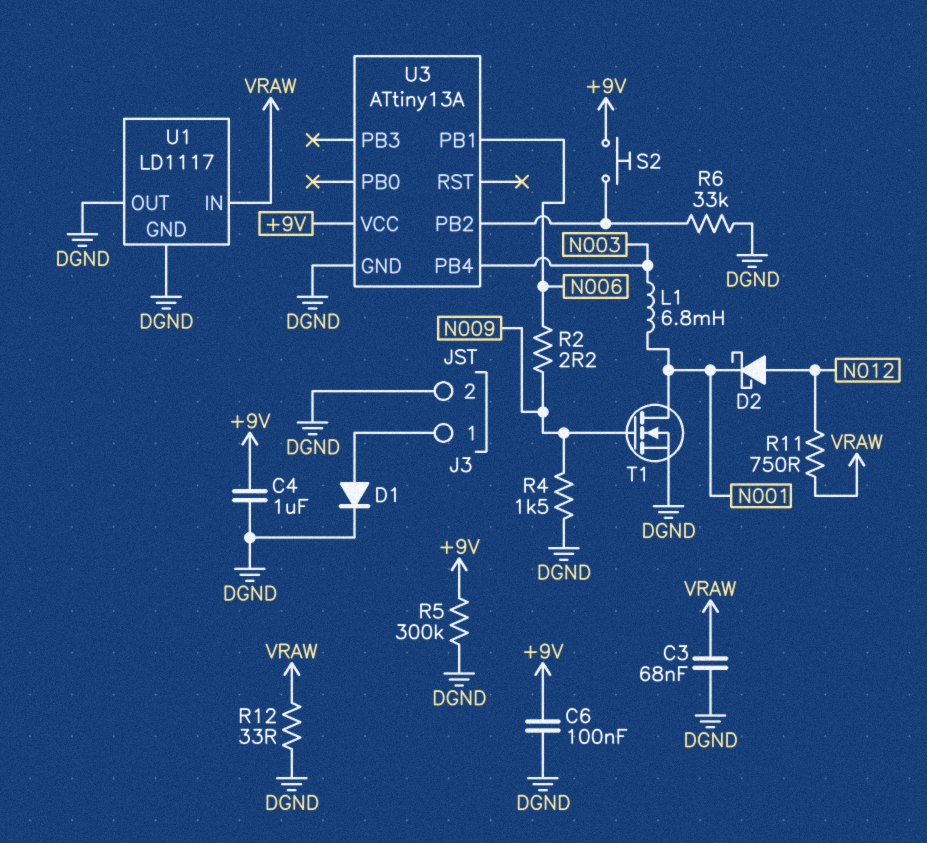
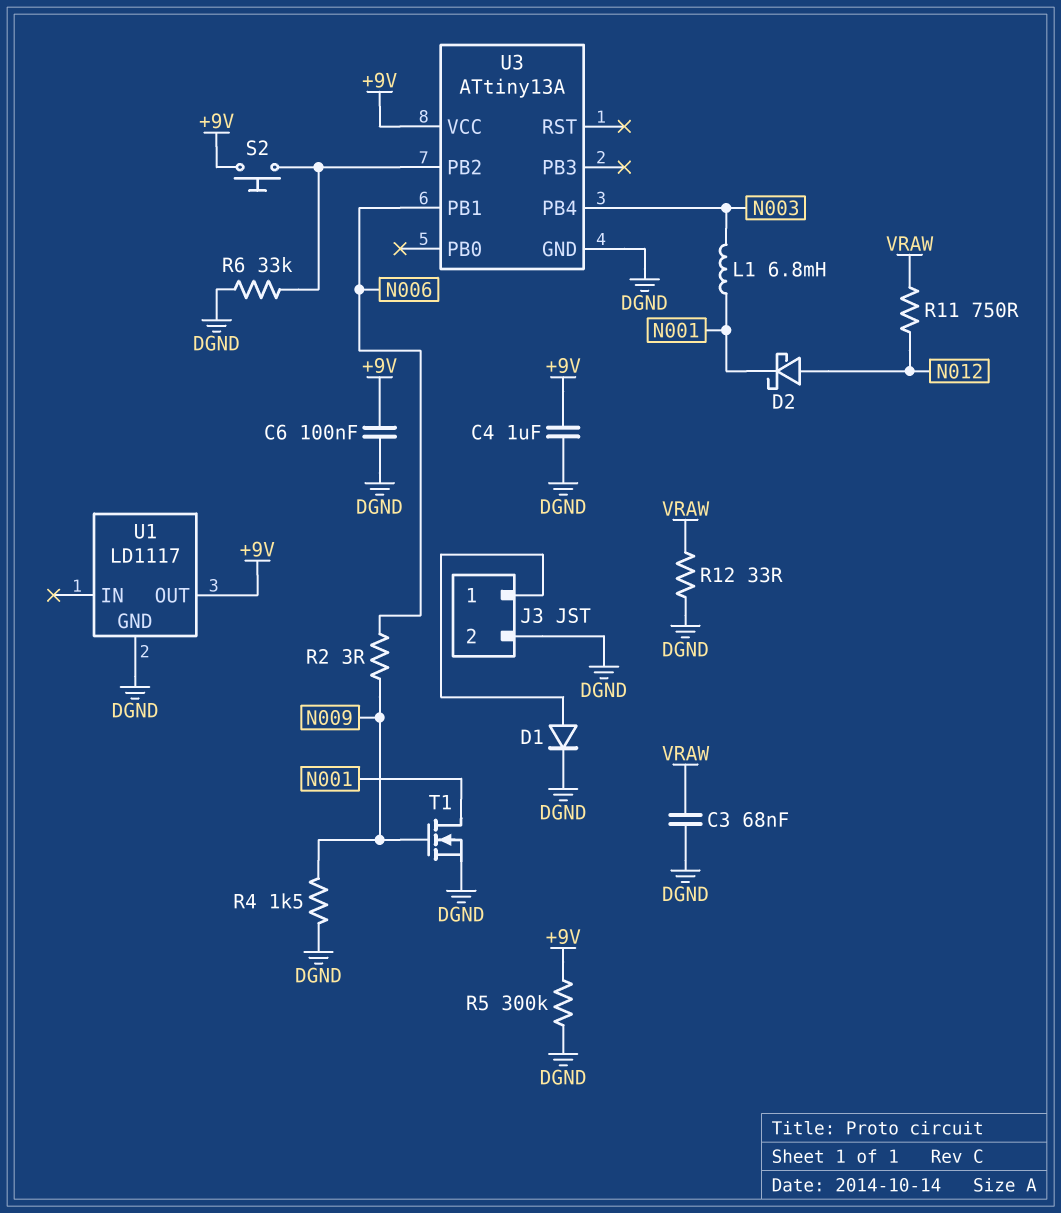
R2: 2.2 (N006, N009) -> 3 (N006, N009)
U1 pin IN: VRAW -> none
U1 pin OUT: DGND -> +9V

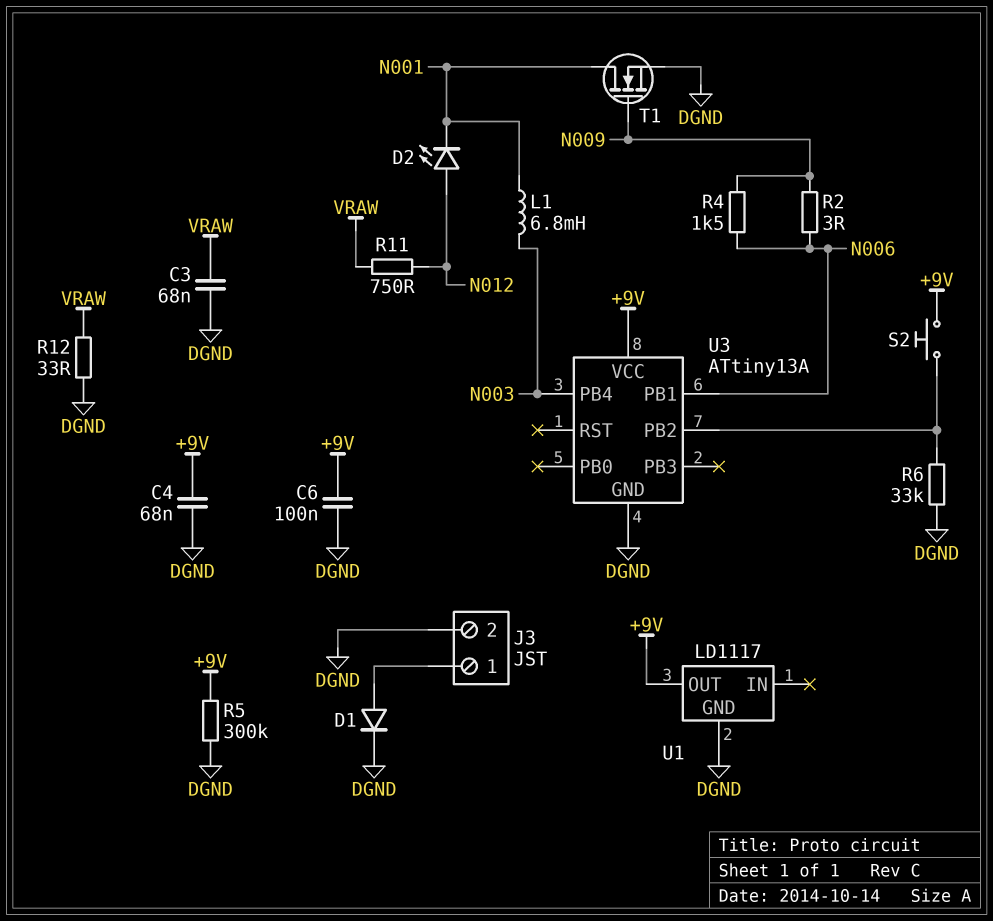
C4: 1uF (+9V, DGND) -> 68nF (+9V, DGND)
D2: schottky (A N012, K N001) -> LED (A N012, K N001)
R4: 1.5k (DGND, N009) -> 1.5k (N006, N009)

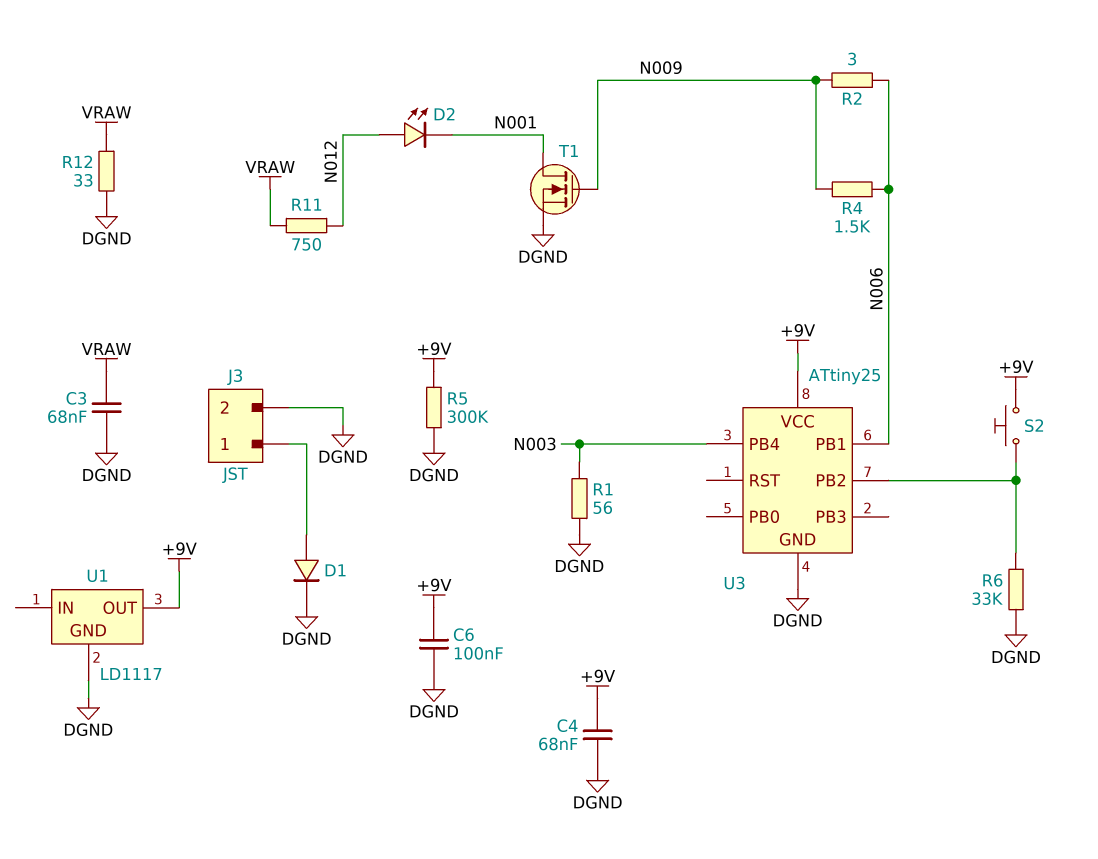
L1: 6.8mH (N001, N003) -> none
R1: none -> 56 (DGND, N003)
U3: ATtiny13A -> ATtiny25

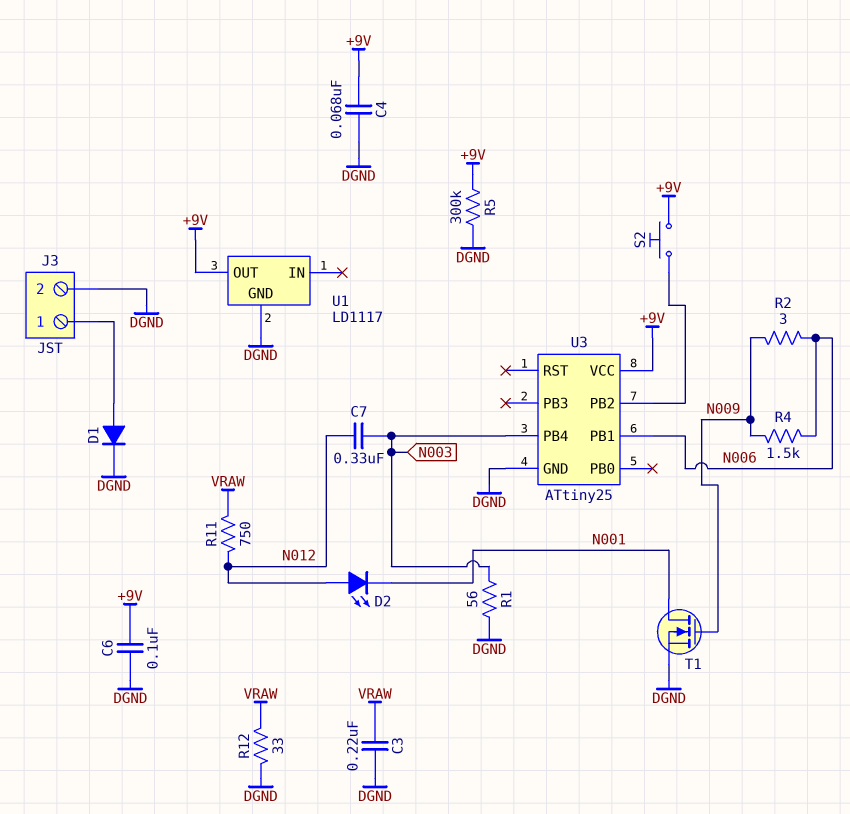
C3: 68nF (DGND, VRAW) -> 220nF (DGND, VRAW)
C7: none -> 330nF (N003, N012)
R6: 33k (DGND, U3/PB2) -> none

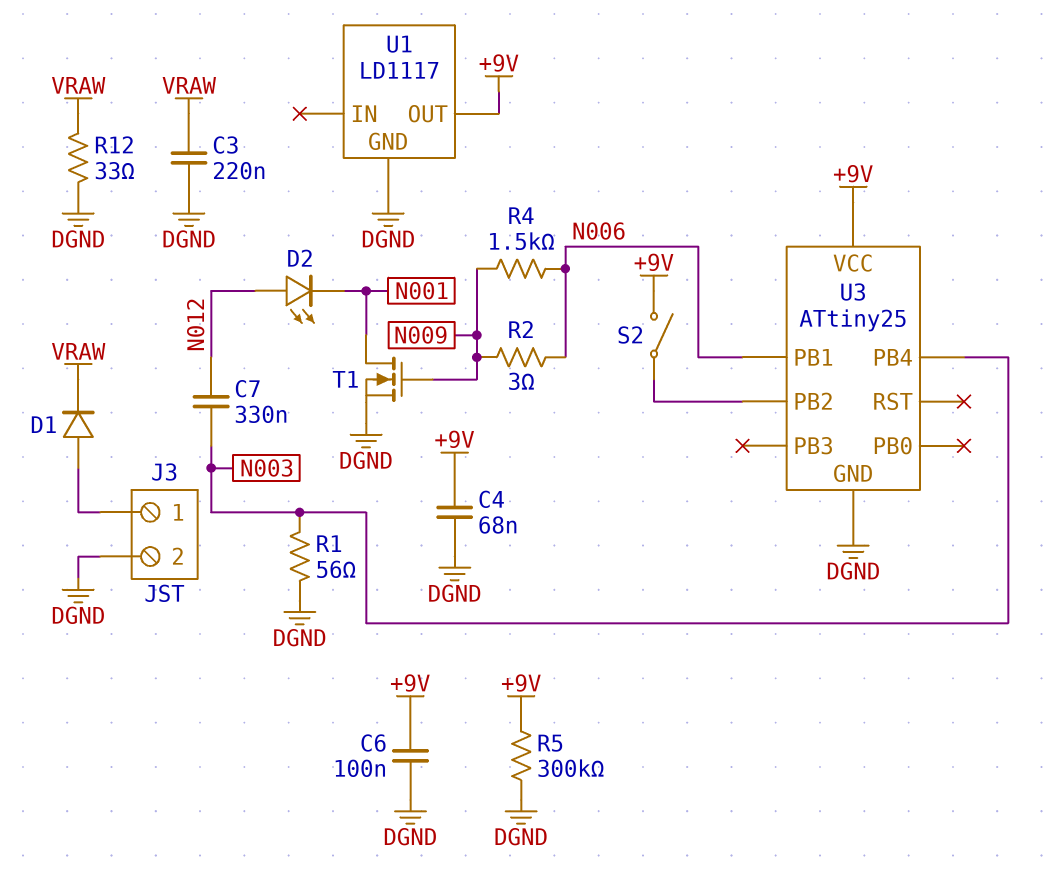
D1: diode (A J3/1, K DGND) -> diode (A J3/1, K VRAW)
R11: 750 (N012, VRAW) -> none
S2: button (+9V, U3/PB2) -> switch (+9V, U3/PB2)

